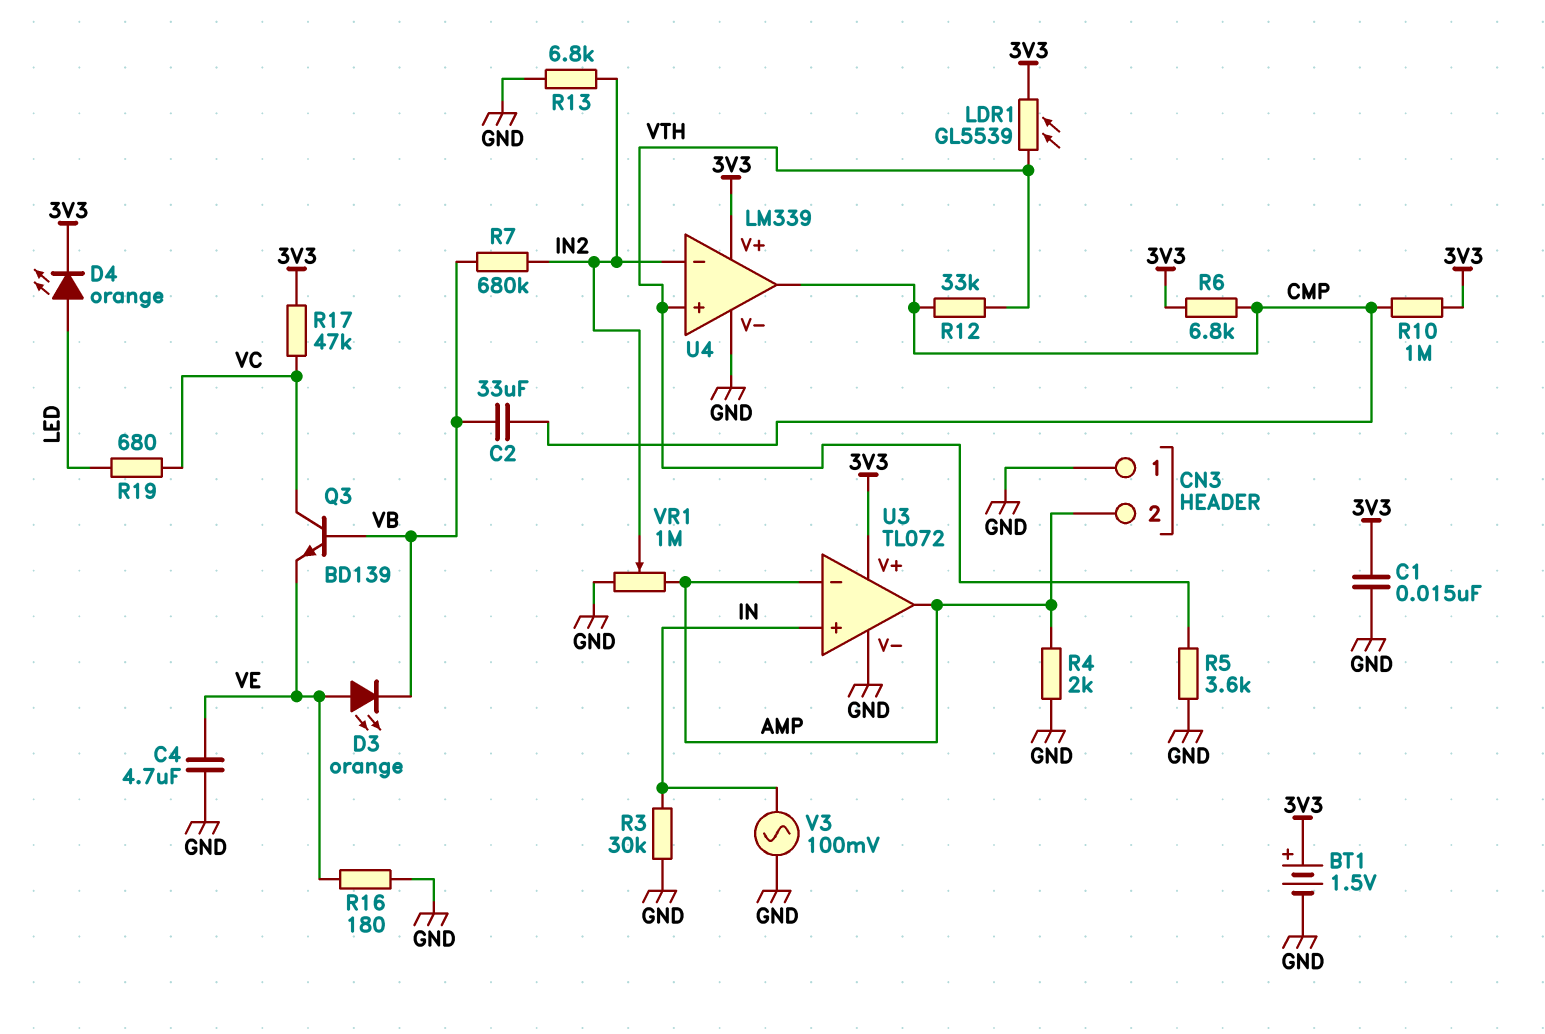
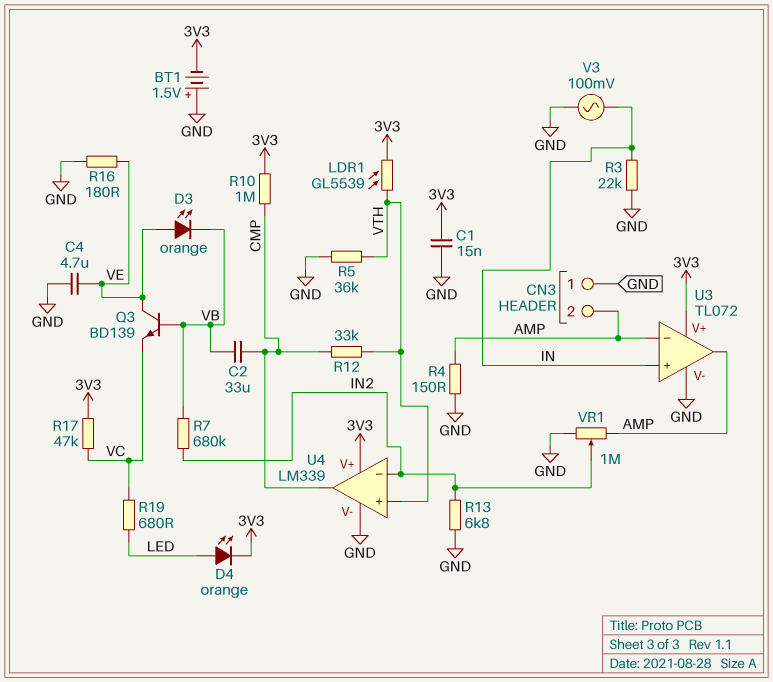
BT1: 1.5V (plus 3V3, minus GND) -> 1.5V (plus GND, minus 3V3)
Q3: NPN BD139 (B VB, C VC, E VE) -> NPN BD139 (B VB, C VE, E VC)
R3: 30k (GND, IN) -> 22k (GND, IN)
R4: 2k (AMP, GND) -> 150 (AMP, GND)
R5: 3.6k (GND, VTH) -> 36k (GND, VTH)
R6: 6.8k (3V3, CMP) -> none

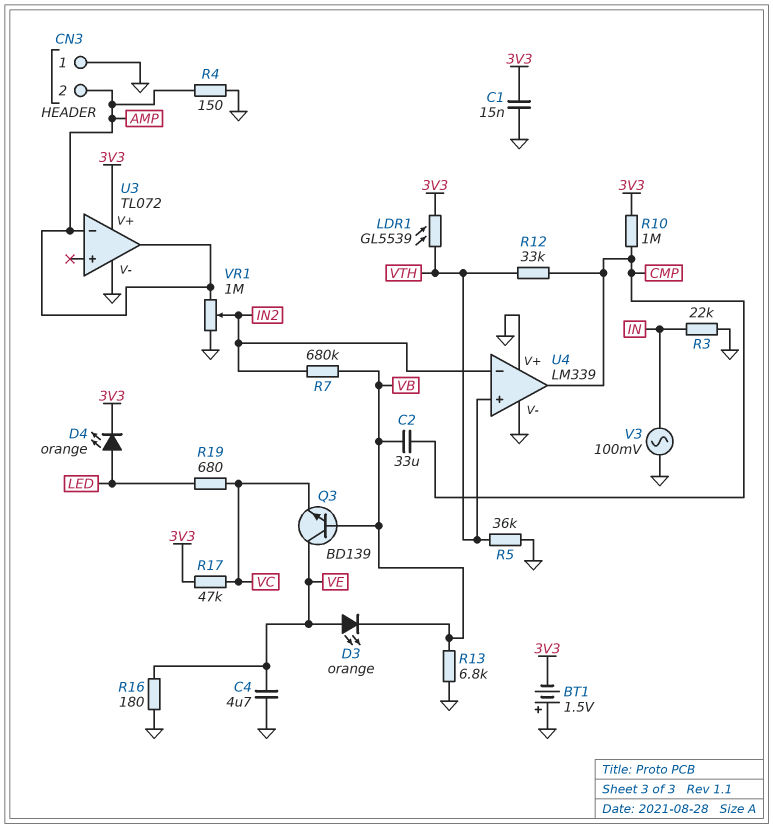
R13: 6.8k (GND, IN2) -> 6.8k (GND, VB)
U3 pin in+: IN -> none
U4 pin V+: 3V3 -> GND

